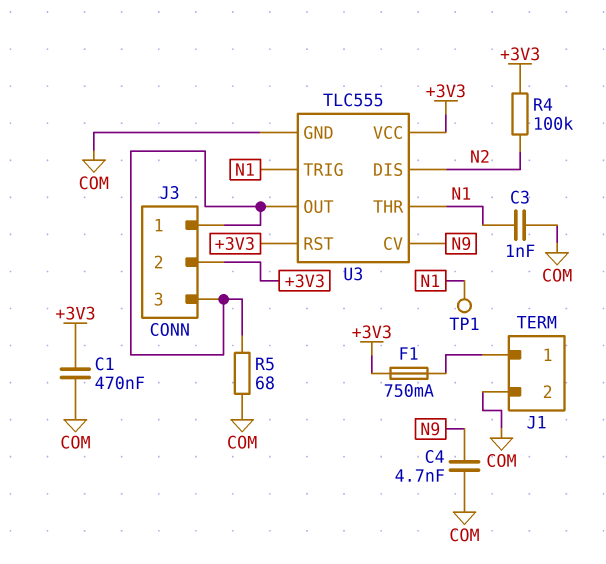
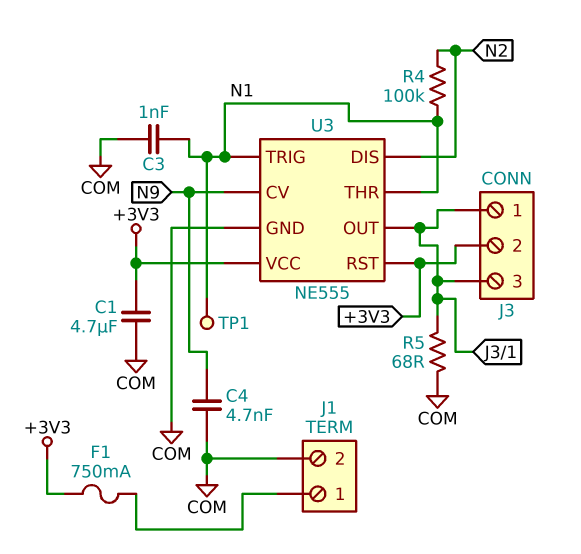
C1: 470nF (+3V3, COM) -> 4.7uF (+3V3, COM)
R4: 100k (+3V3, N2) -> 100k (N1, N2)
U3: TLC555 -> NE555

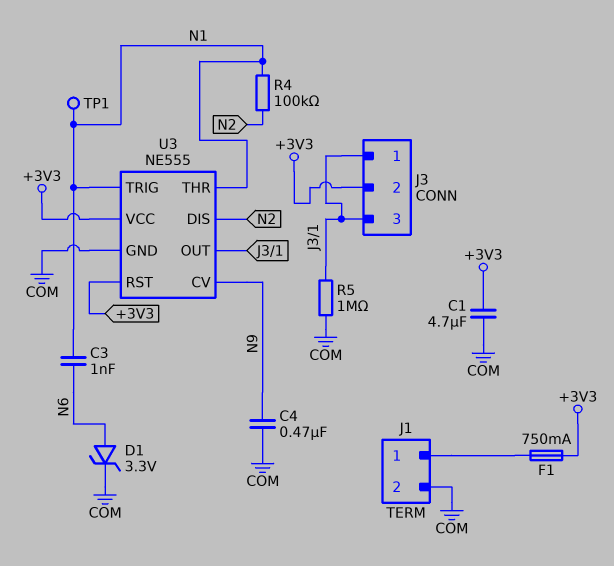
C3: 1nF (COM, N1) -> 1nF (N1, N6)
C4: 4.7nF (COM, N9) -> 470nF (COM, N9)
D1: none -> zener 3.3V (A N6, K COM)
R5: 68 (COM, J3/1) -> 1M (COM, J3/1)

